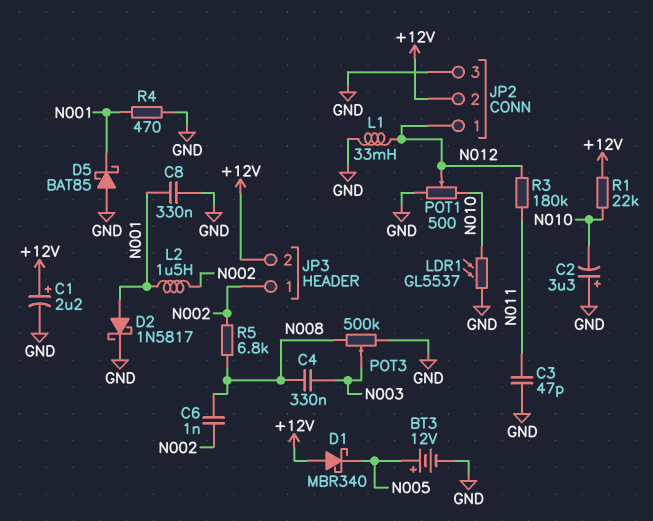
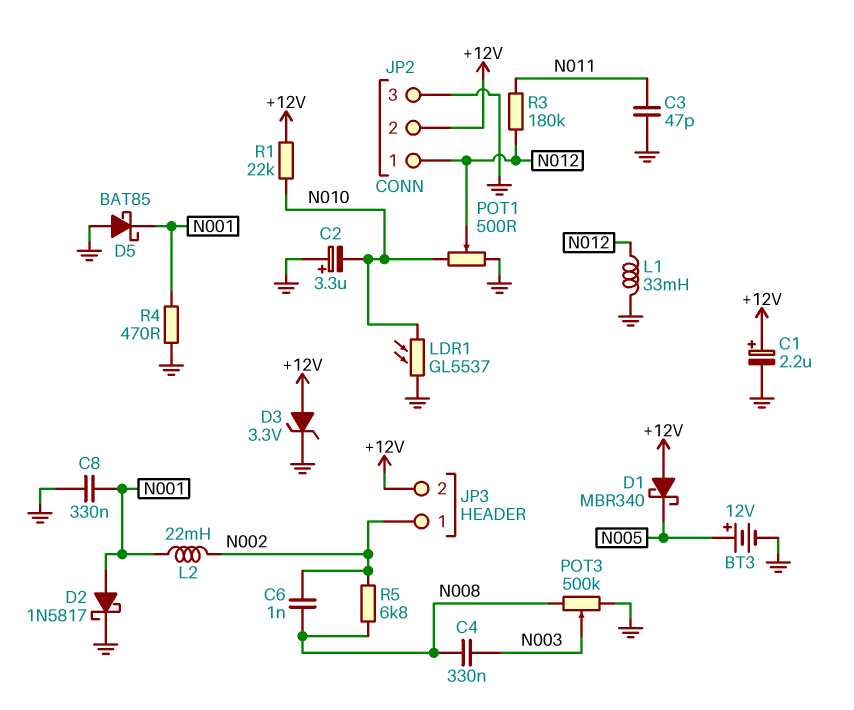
D3: none -> zener 3.3V (A +12V, K GND)
L2: 1.5uH (N001, N002) -> 22mH (N001, N002)

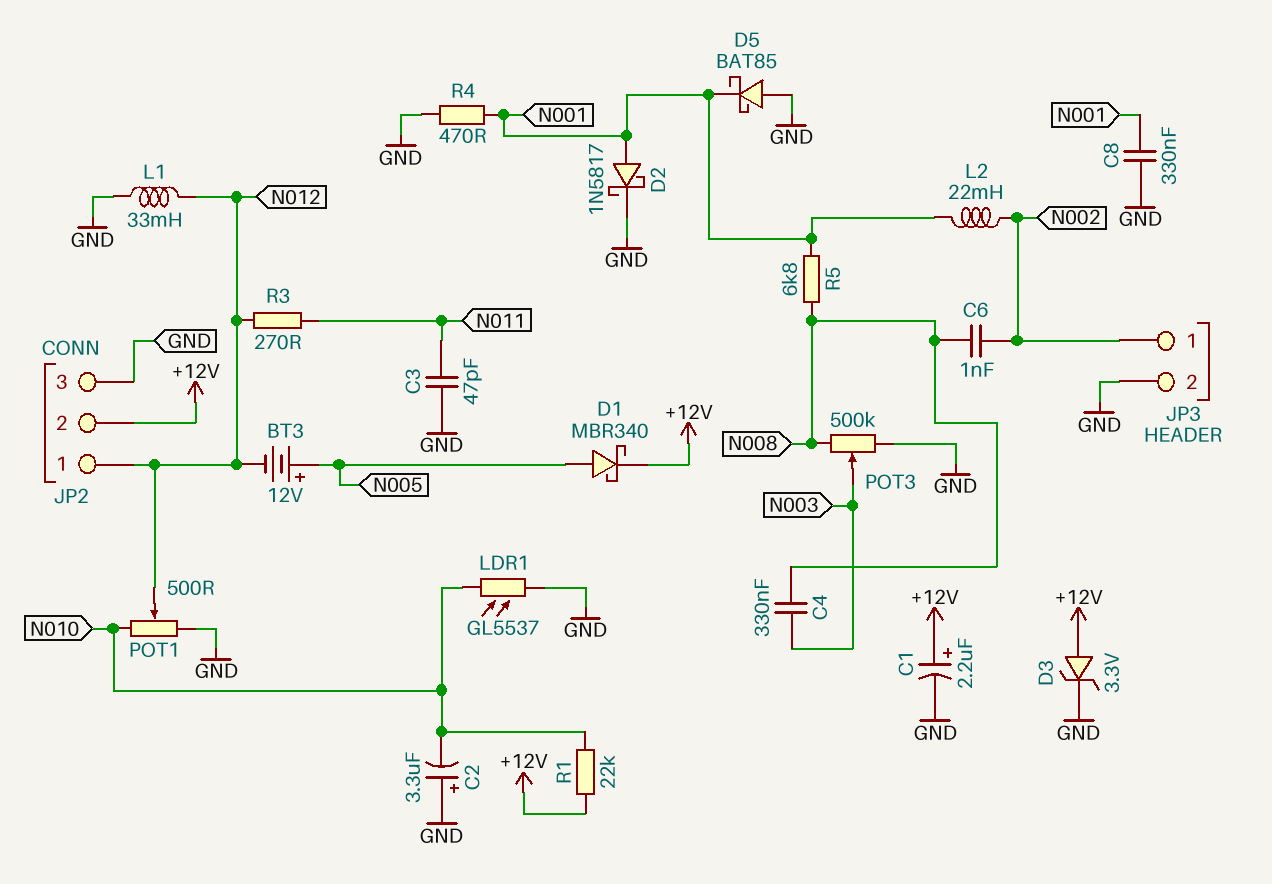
BT3: 12V (plus N005, minus GND) -> 12V (plus N005, minus N012)
D1: schottky MBR340 (A +12V, K N005) -> schottky MBR340 (A N005, K +12V)
JP3 pin 2: +12V -> GND
R3: 180k (N011, N012) -> 270 (N011, N012)
R5: 6.8k (N002, N008) -> 6.8k (N001, N008)

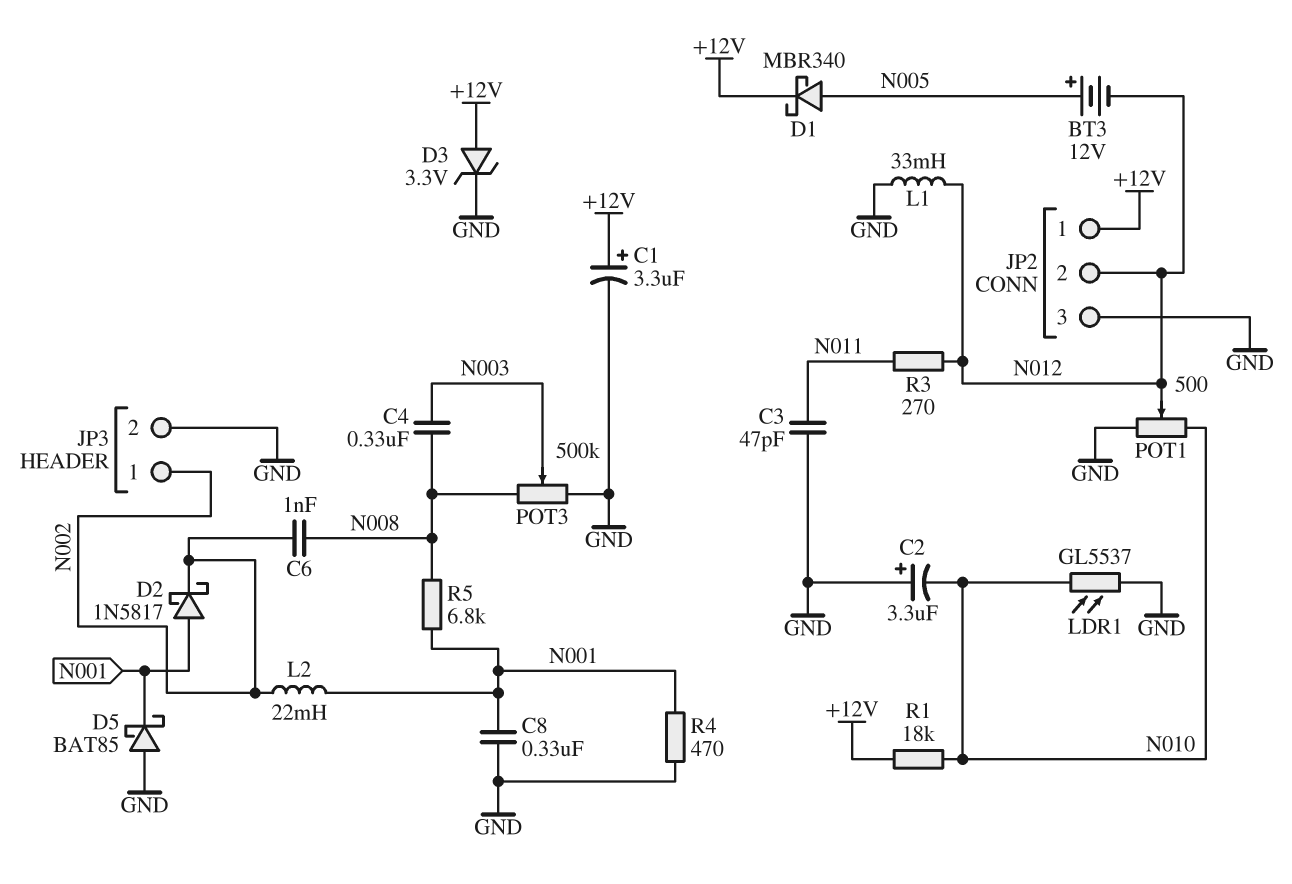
C1: 2.2uF (plus +12V, minus GND) -> 3.3uF (plus +12V, minus GND)
D2: schottky 1N5817 (A N001, K GND) -> schottky 1N5817 (A N001, K N002)
JP2 pin 1: N012 -> +12V
JP2 pin 2: +12V -> N012
R1: 22k (+12V, N010) -> 18k (+12V, N010)

